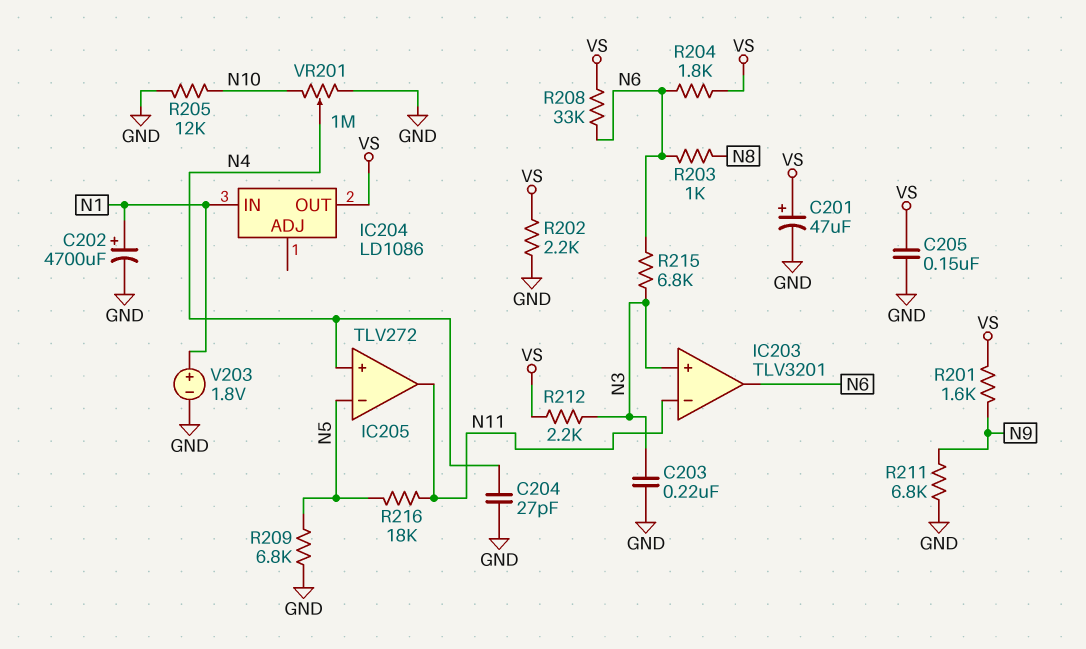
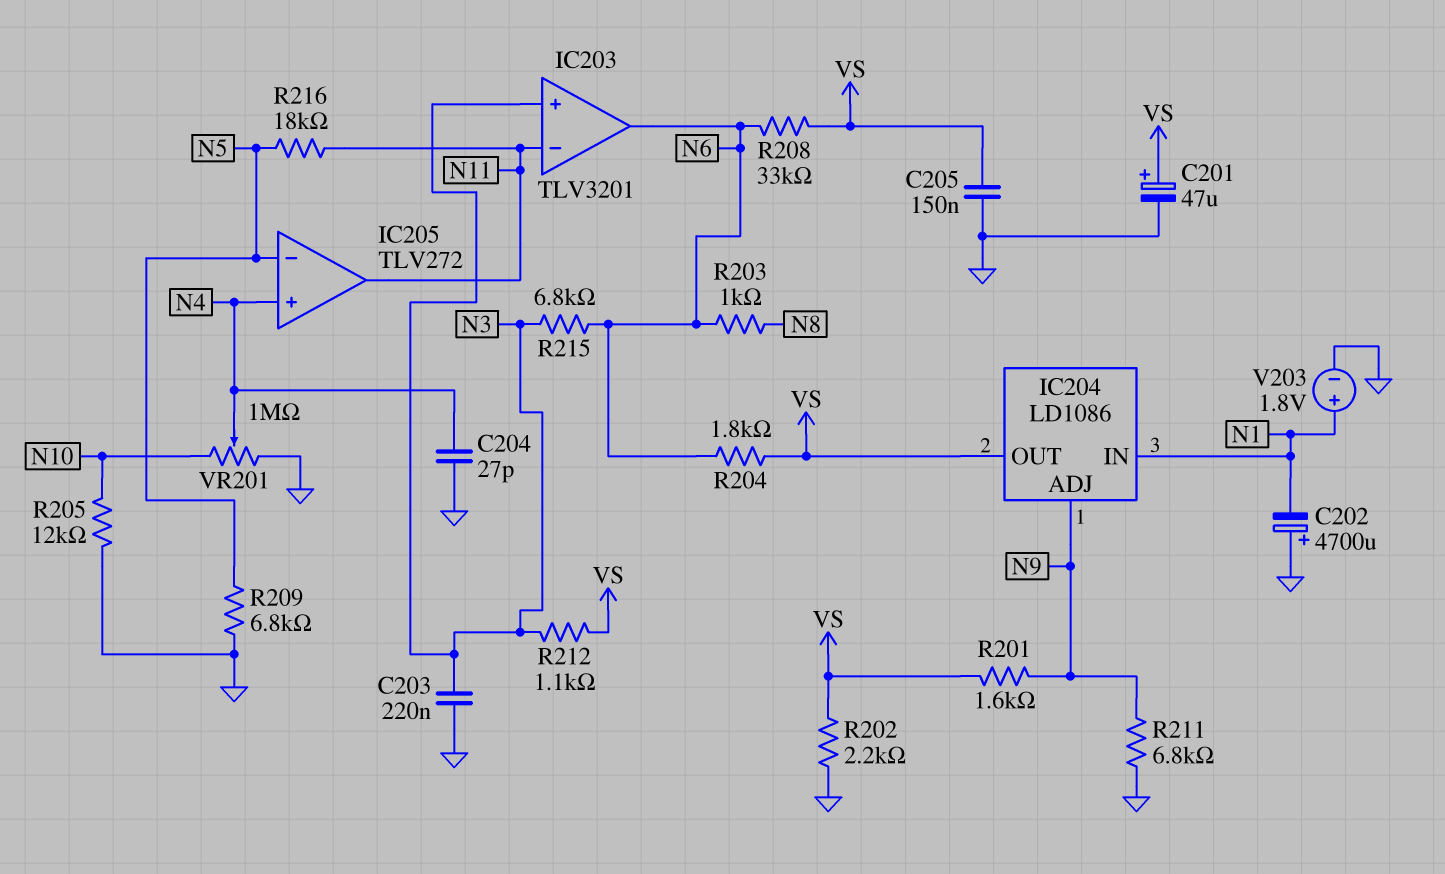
C202: 4700uF (plus N1, minus GND) -> 4700uF (plus GND, minus N1)
IC204 pin ADJ: none -> N9
R212: 2.2k (N3, VS) -> 1.1k (N3, VS)

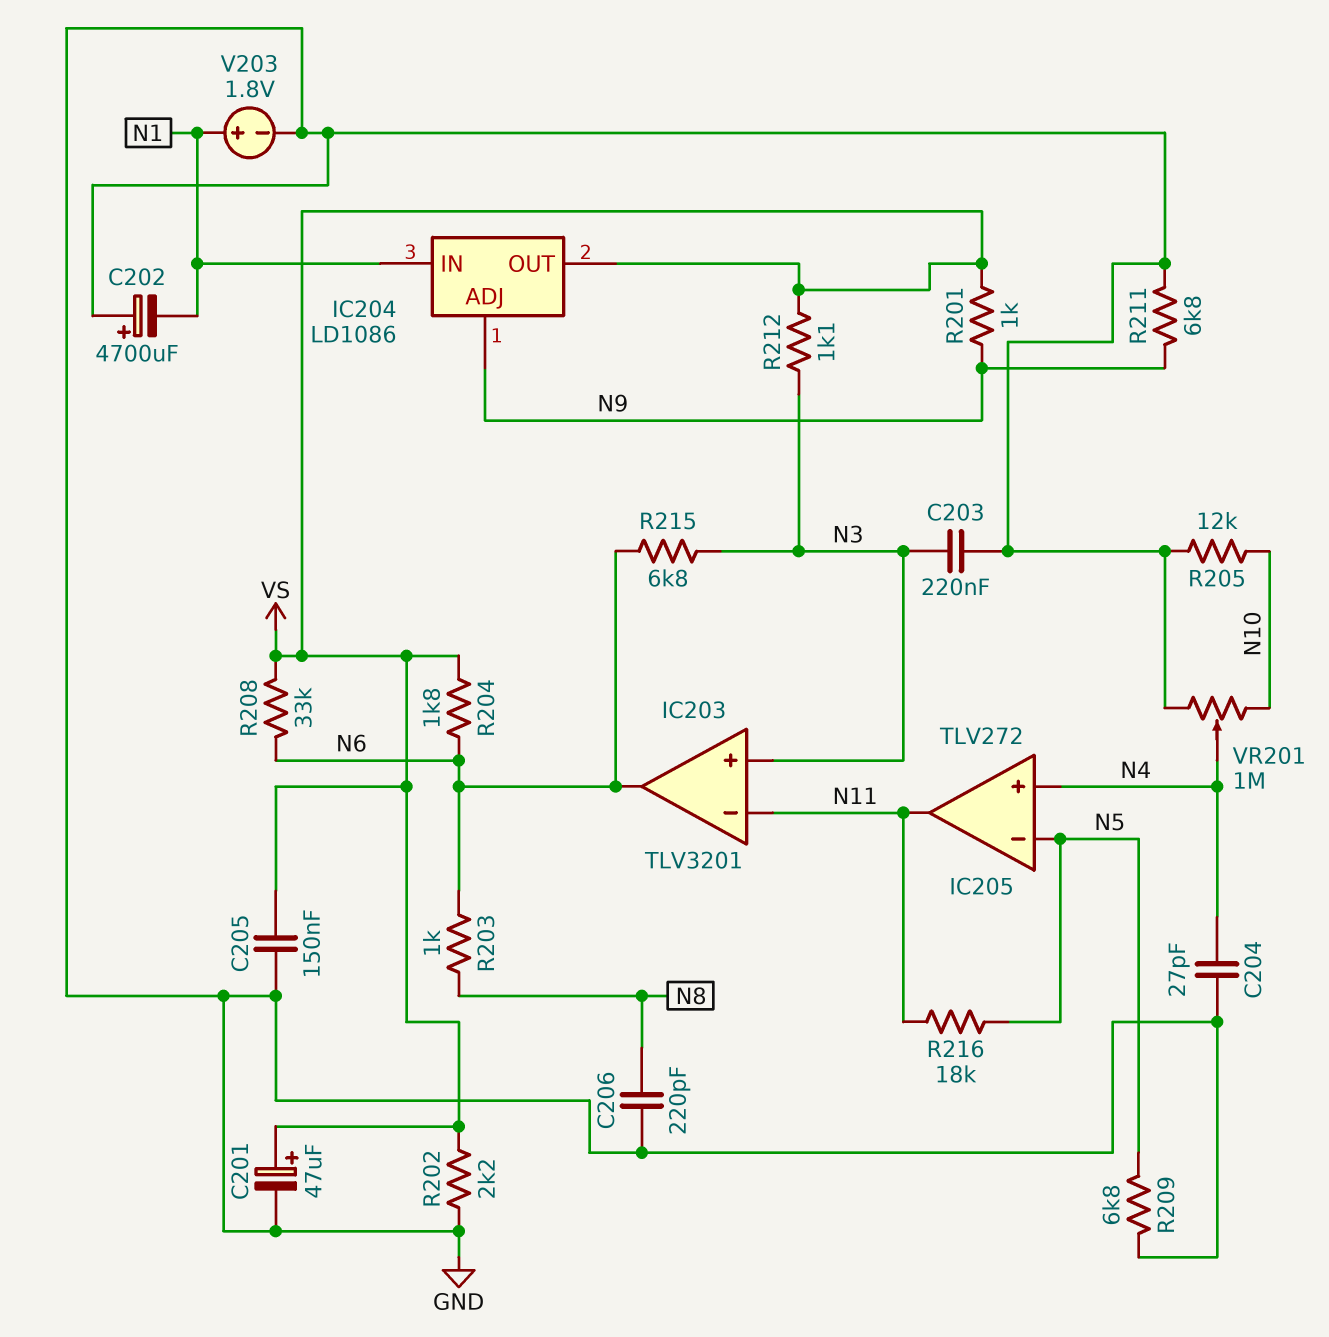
C206: none -> 220pF (GND, N8)
R201: 1.6k (N9, VS) -> 1k (N9, VS)

